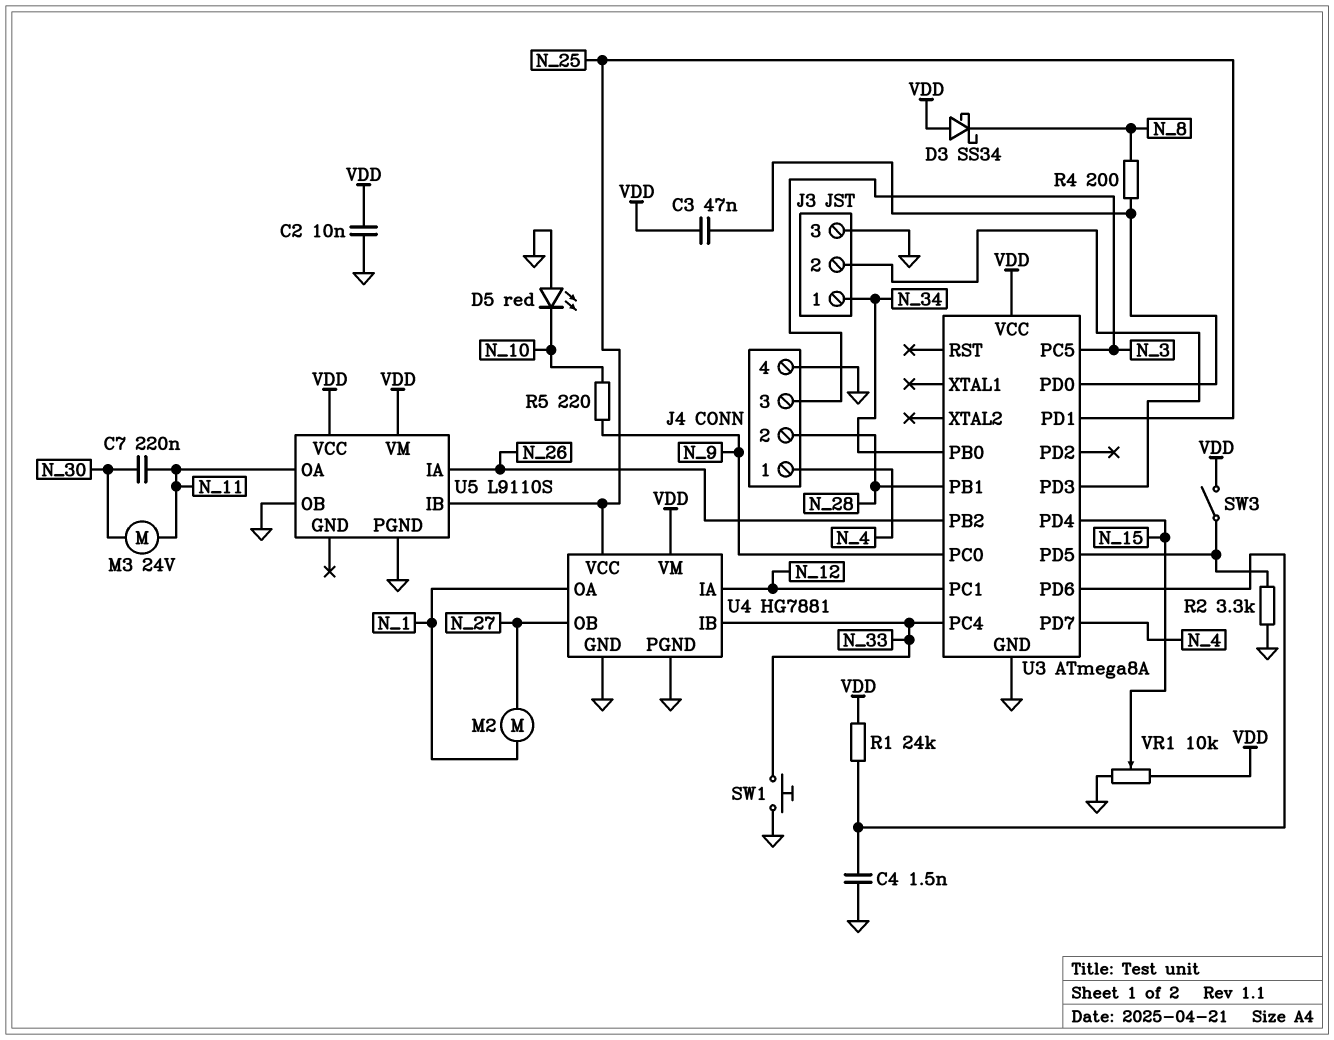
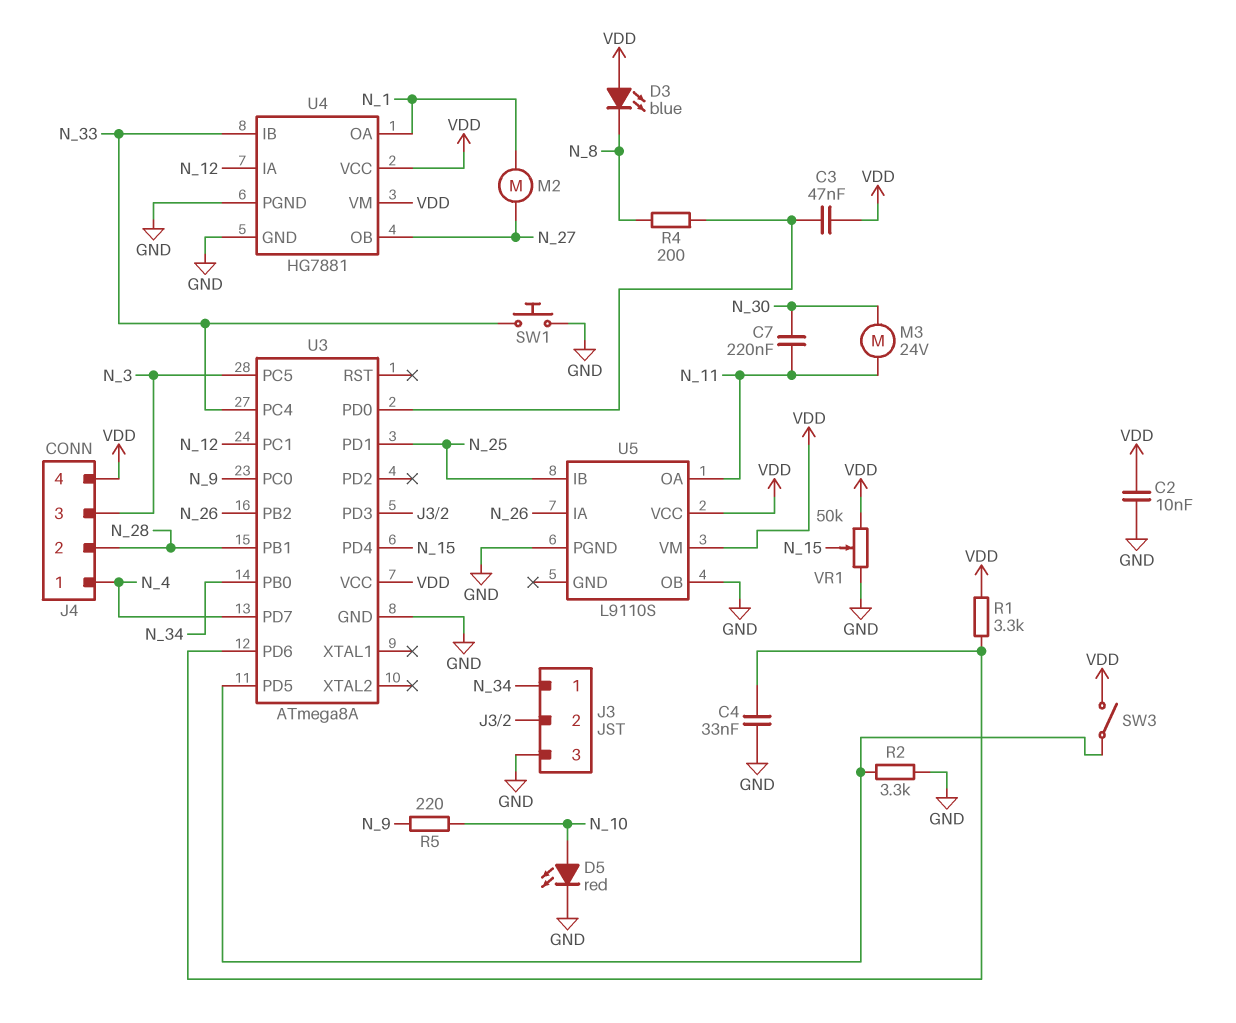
C4: 1.5nF (GND, U3/PD6) -> 33nF (GND, U3/PD6)
D3: schottky SS34 (A VDD, K N_8) -> LED blue (A VDD, K N_8)
D5: LED red (A GND, K N_10) -> LED red (A N_10, K GND)
J4 pin 4: GND -> VDD
R1: 24k (U3/PD6, VDD) -> 3.3k (U3/PD6, VDD)
U4 pin VCC: N_25 -> VDD
VR1: 10k (GND, VDD, wiper N_15) -> 50k (GND, VDD, wiper N_15)

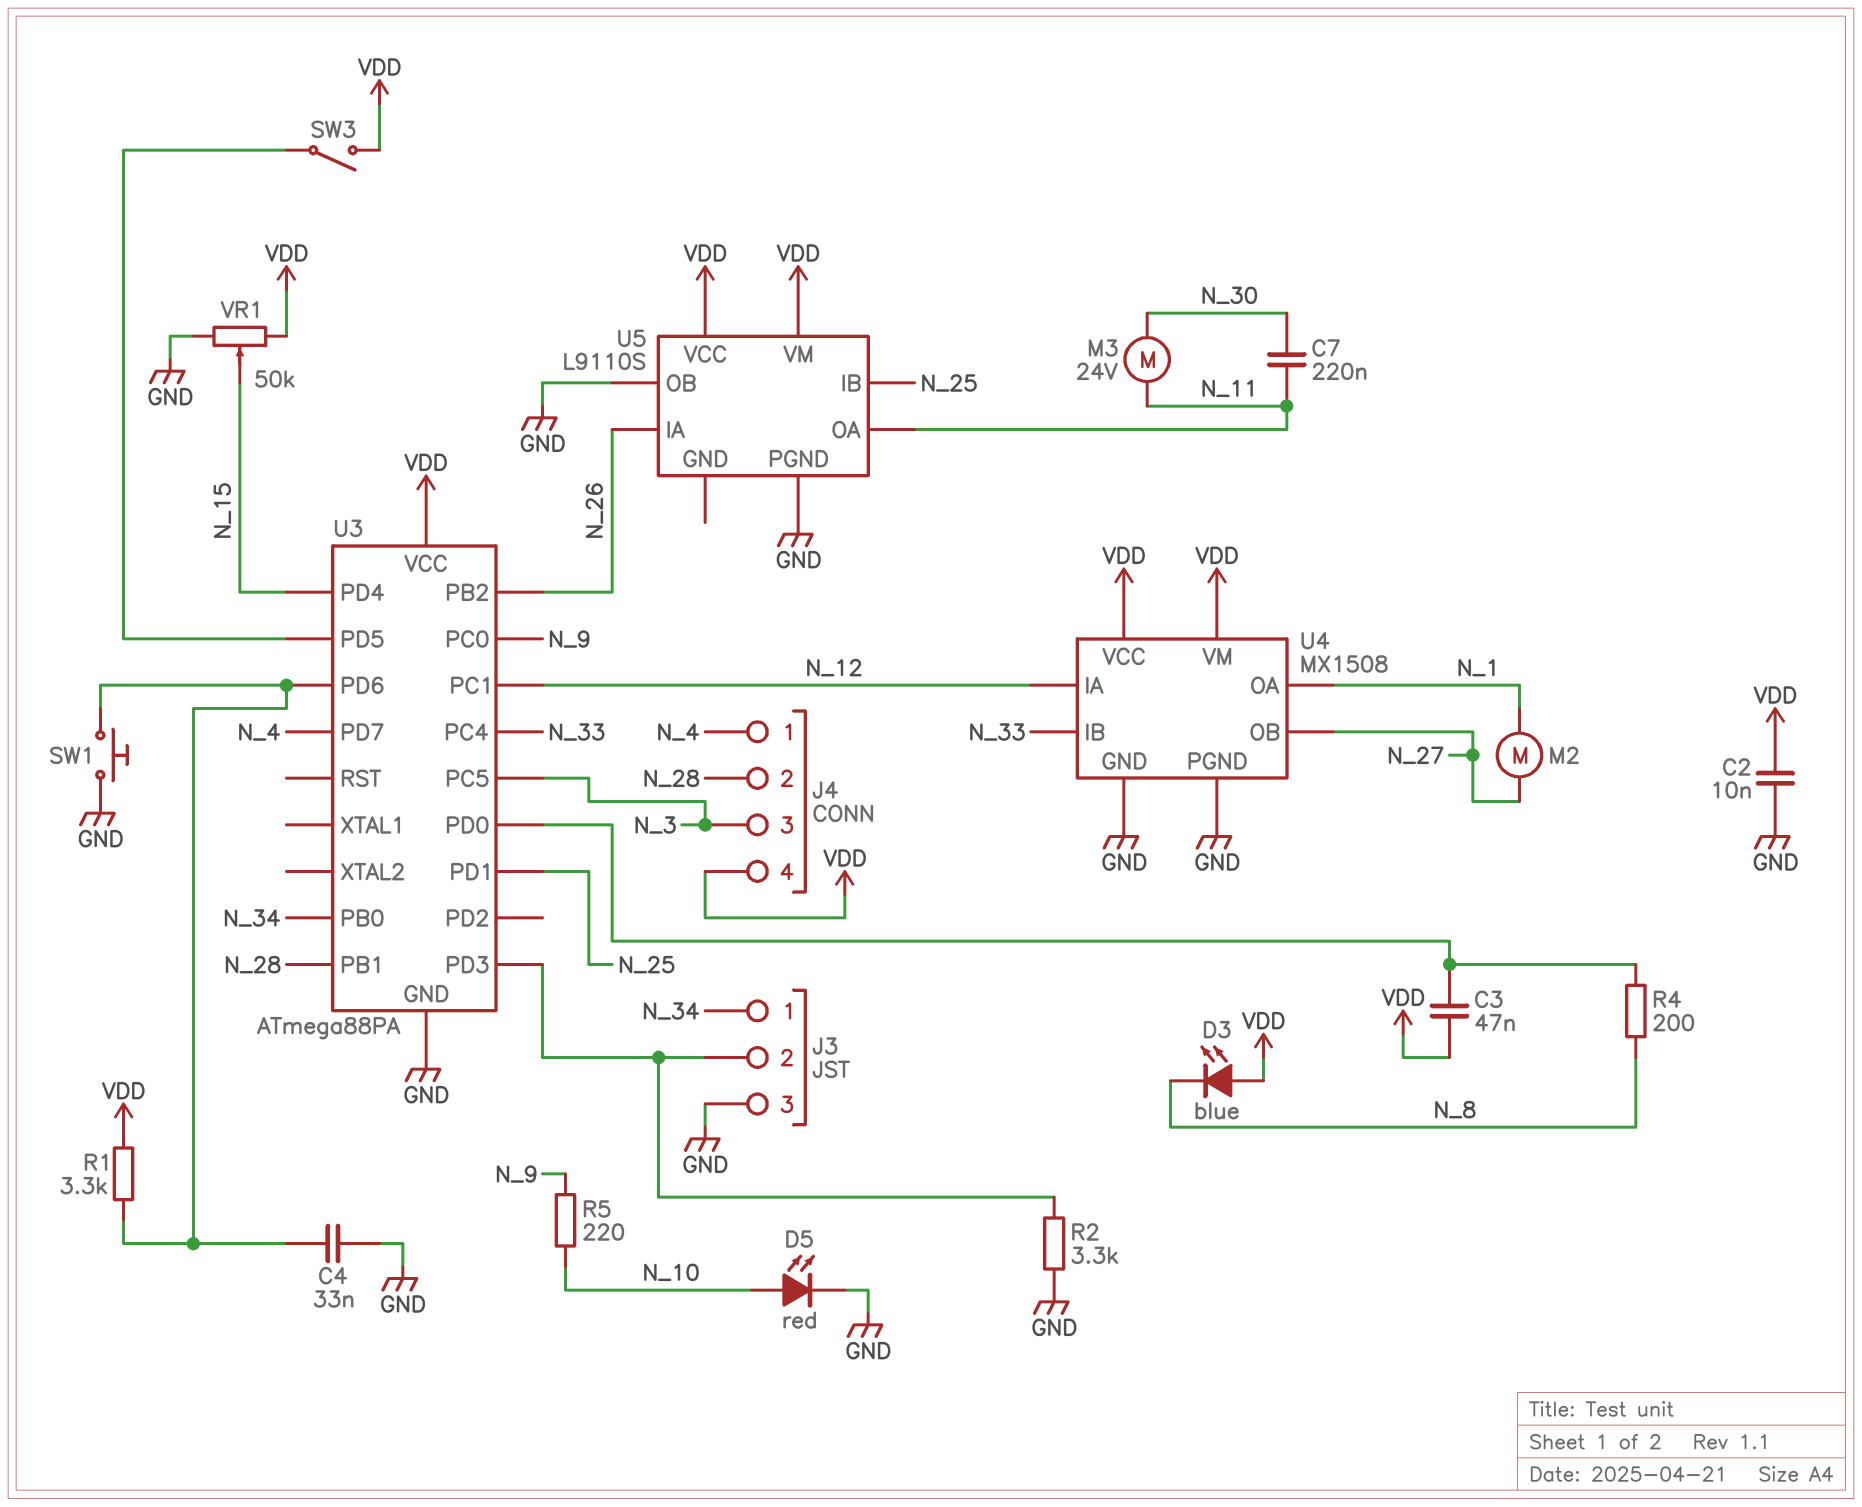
R2: 3.3k (GND, U3/PD5) -> 3.3k (GND, J3/2)
SW1: button (GND, N_33) -> button (GND, U3/PD6)
U3: ATmega8A -> ATmega88PA
U4: HG7881 -> MX1508

